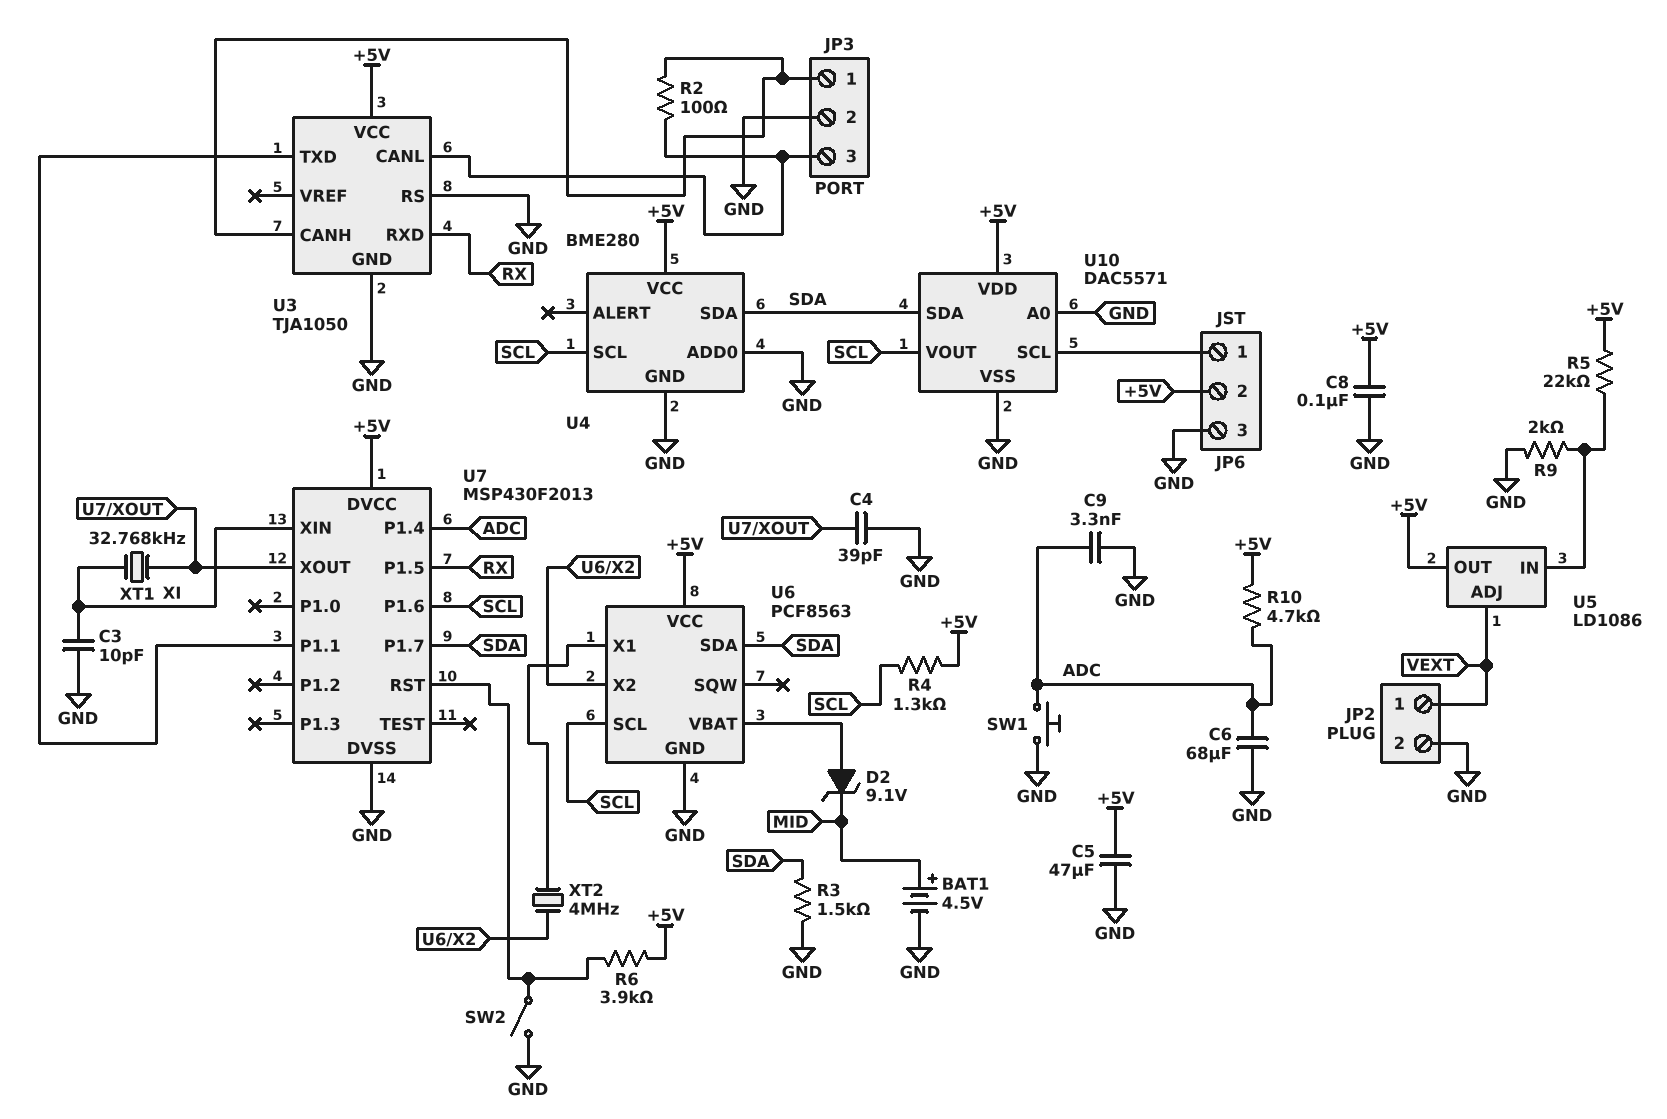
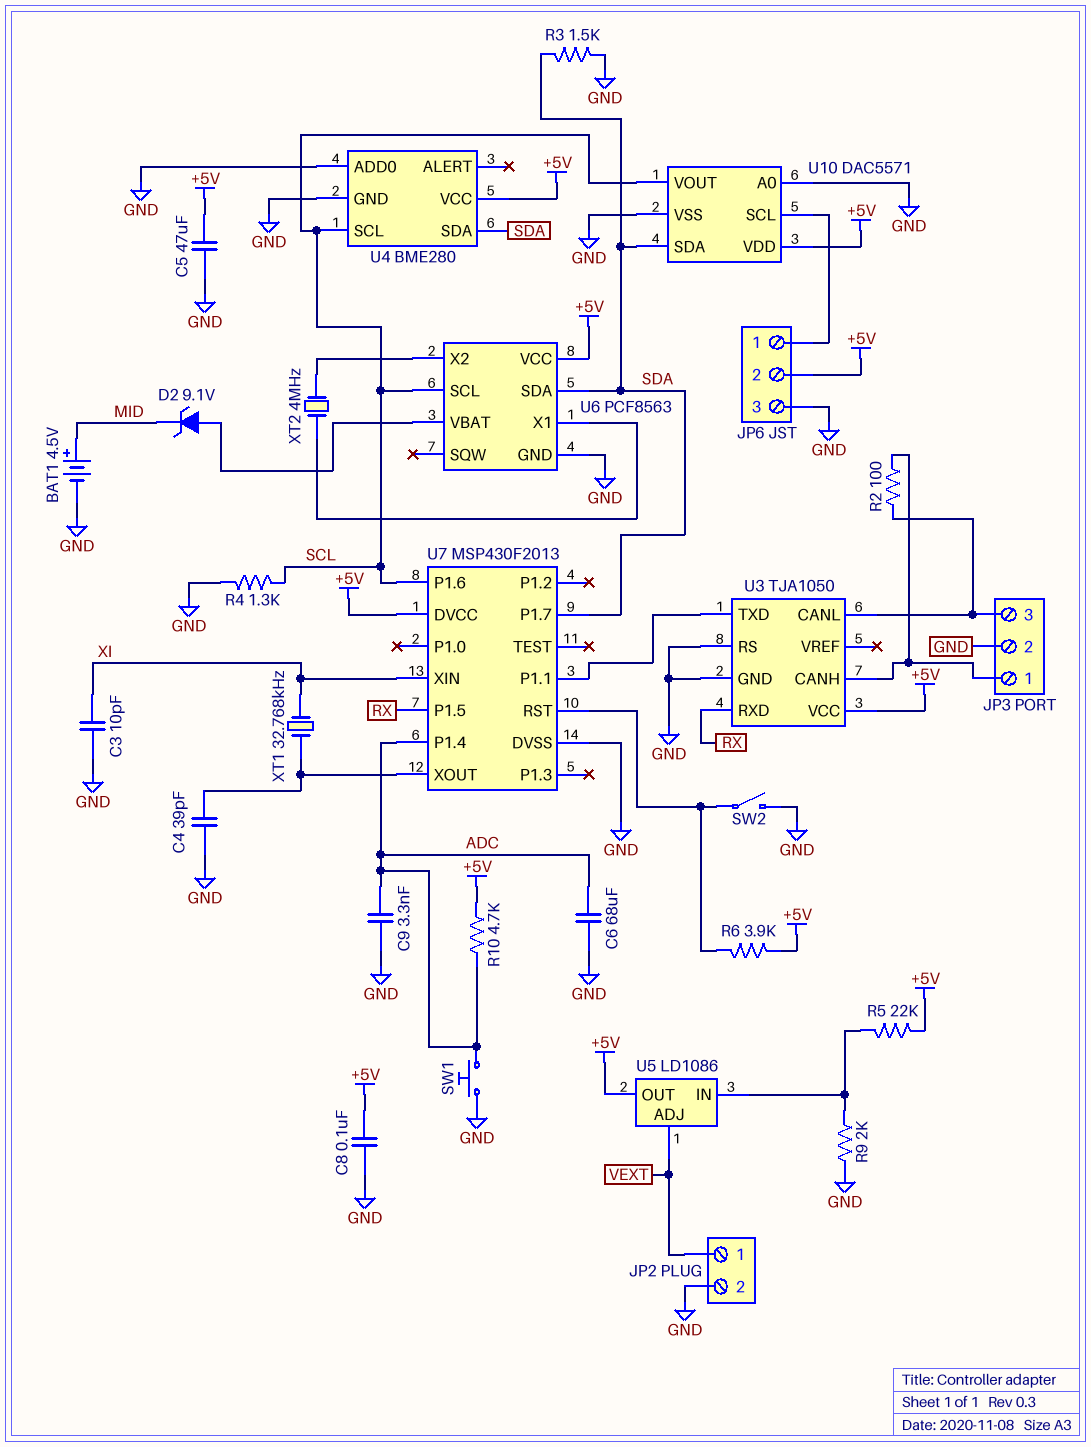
R4: 1.3k (+5V, SCL) -> 1.3k (GND, SCL)

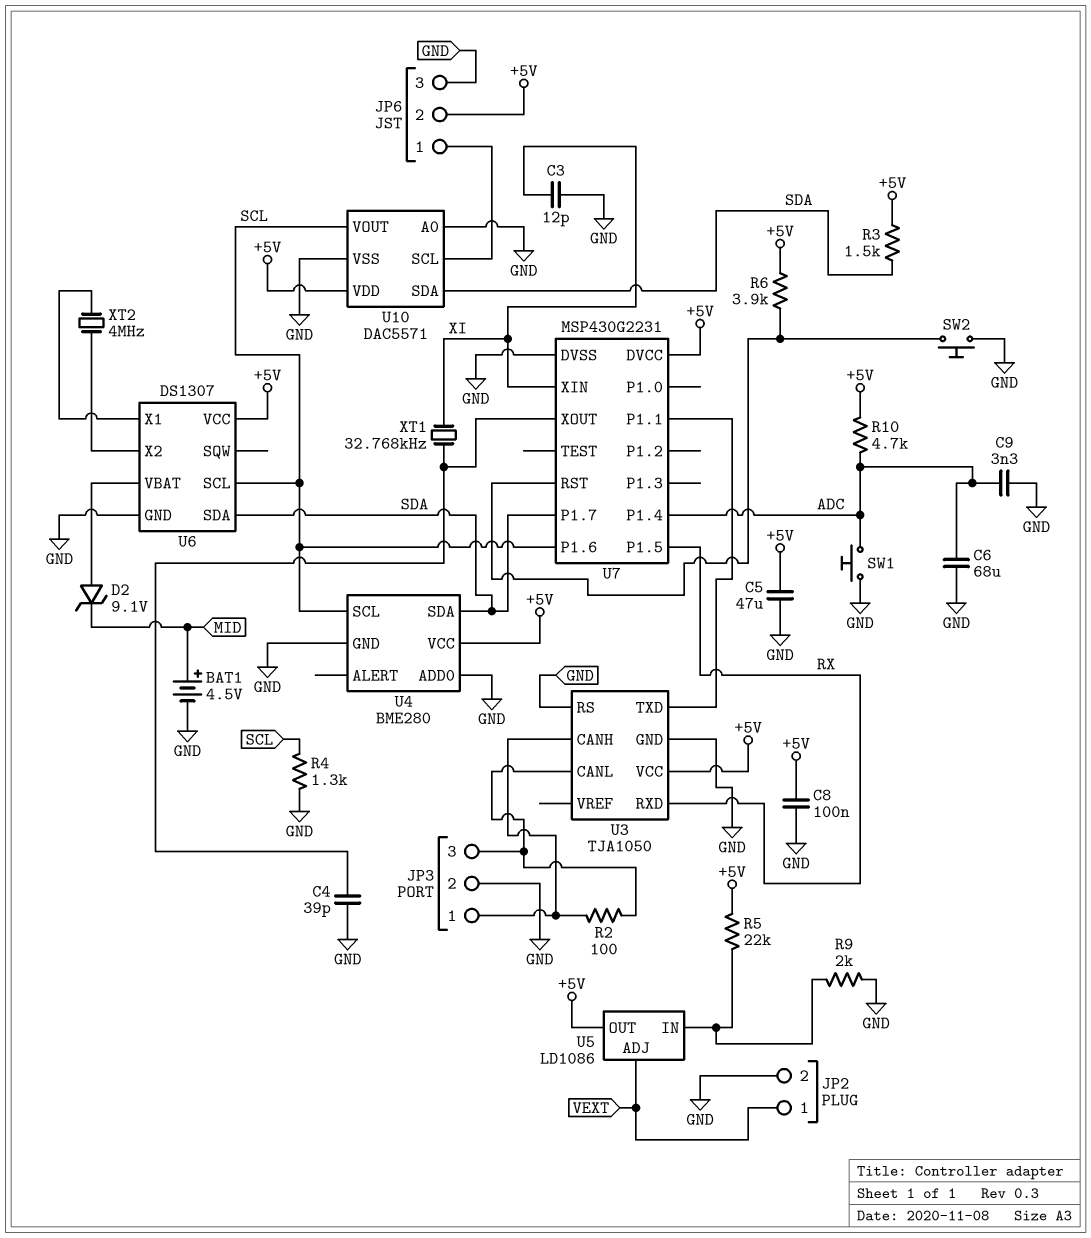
C3: 10pF (GND, XI) -> 12pF (GND, XI)
R3: 1.5k (GND, SDA) -> 1.5k (+5V, SDA)
SW2: switch (GND, U7/RST) -> button (GND, U7/RST)
U6: PCF8563 -> DS1307
U7: MSP430F2013 -> MSP430G2231

